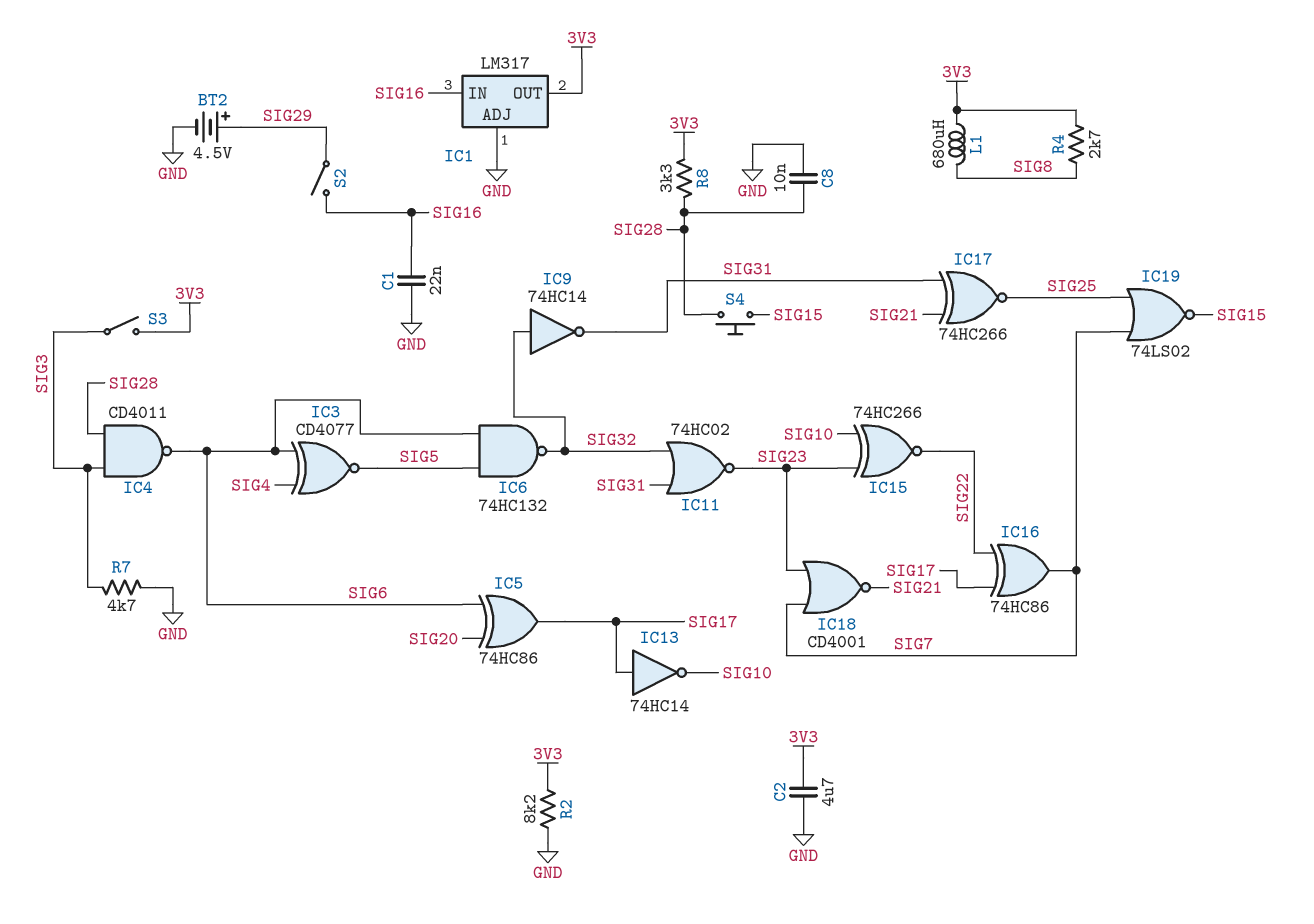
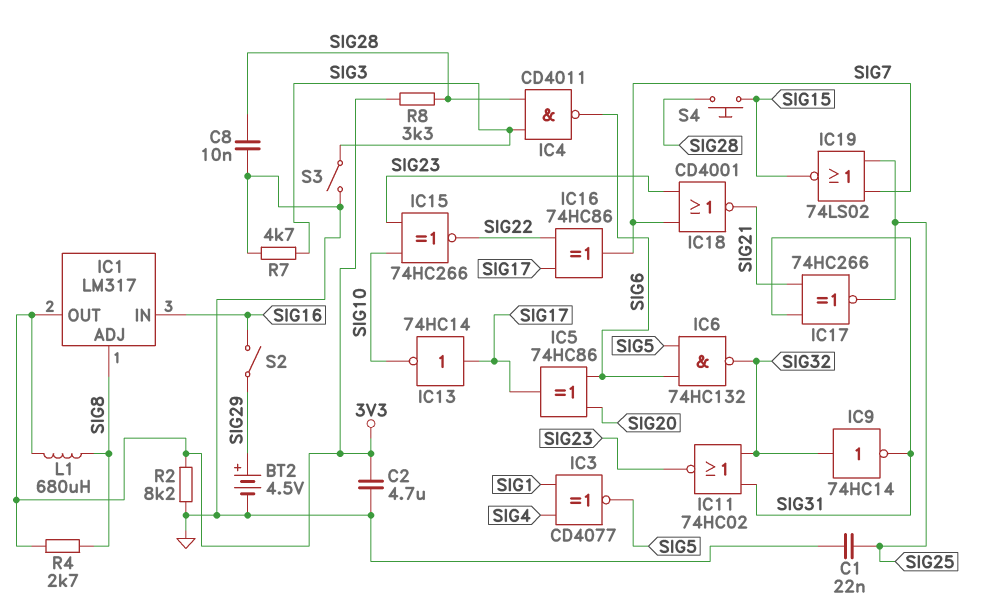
C1: 22nF (GND, SIG16) -> 22nF (GND, SIG25)
IC1 pin ADJ: GND -> SIG8
IC3: XNOR CD4077 (in SIG4, in SIG6, out SIG5) -> XNOR CD4077 (in SIG1, in SIG4, out SIG5)
S3: switch (3V3, SIG3) -> switch (GND, SIG3)

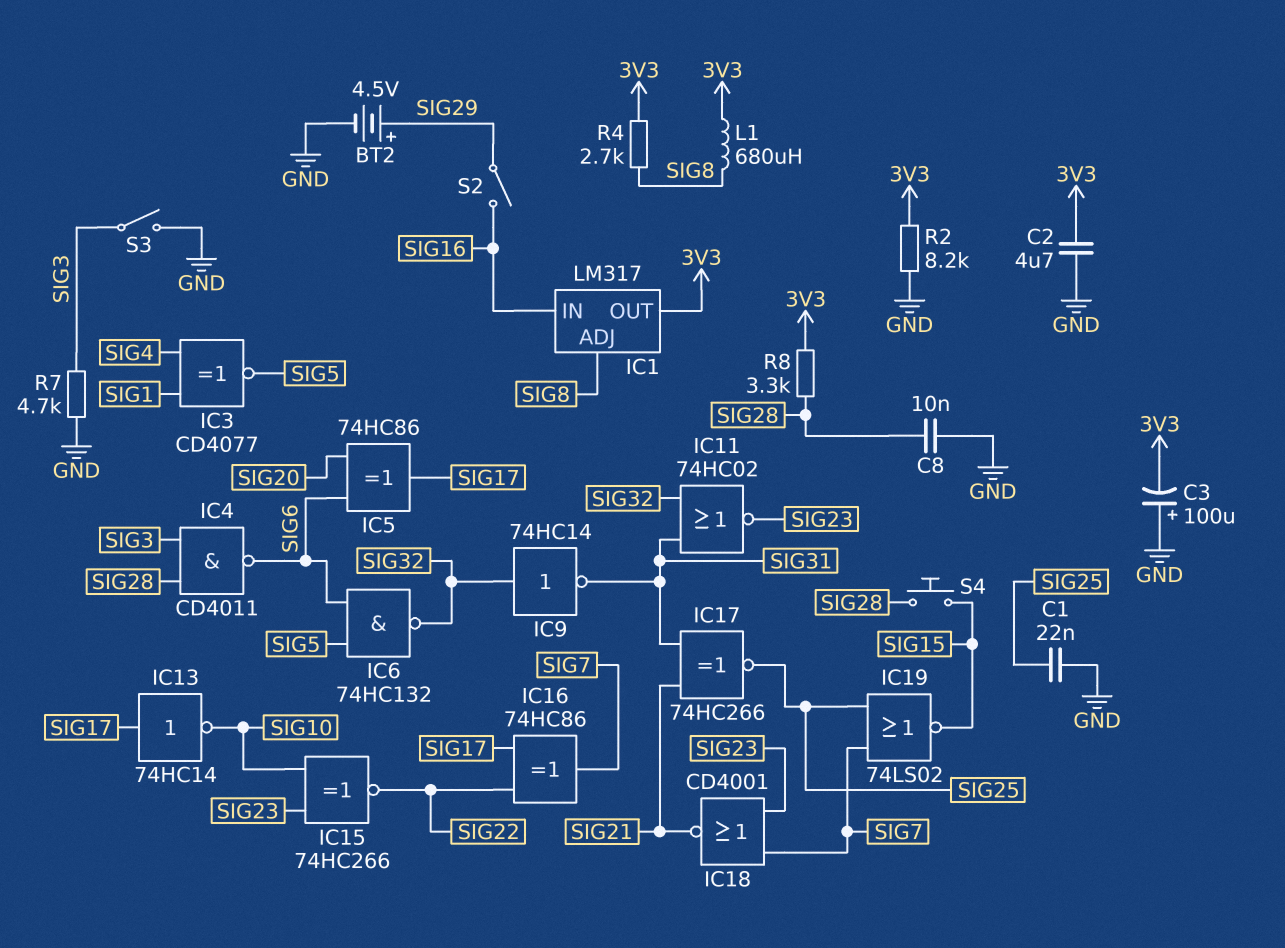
C3: none -> 100uF (plus GND, minus 3V3)

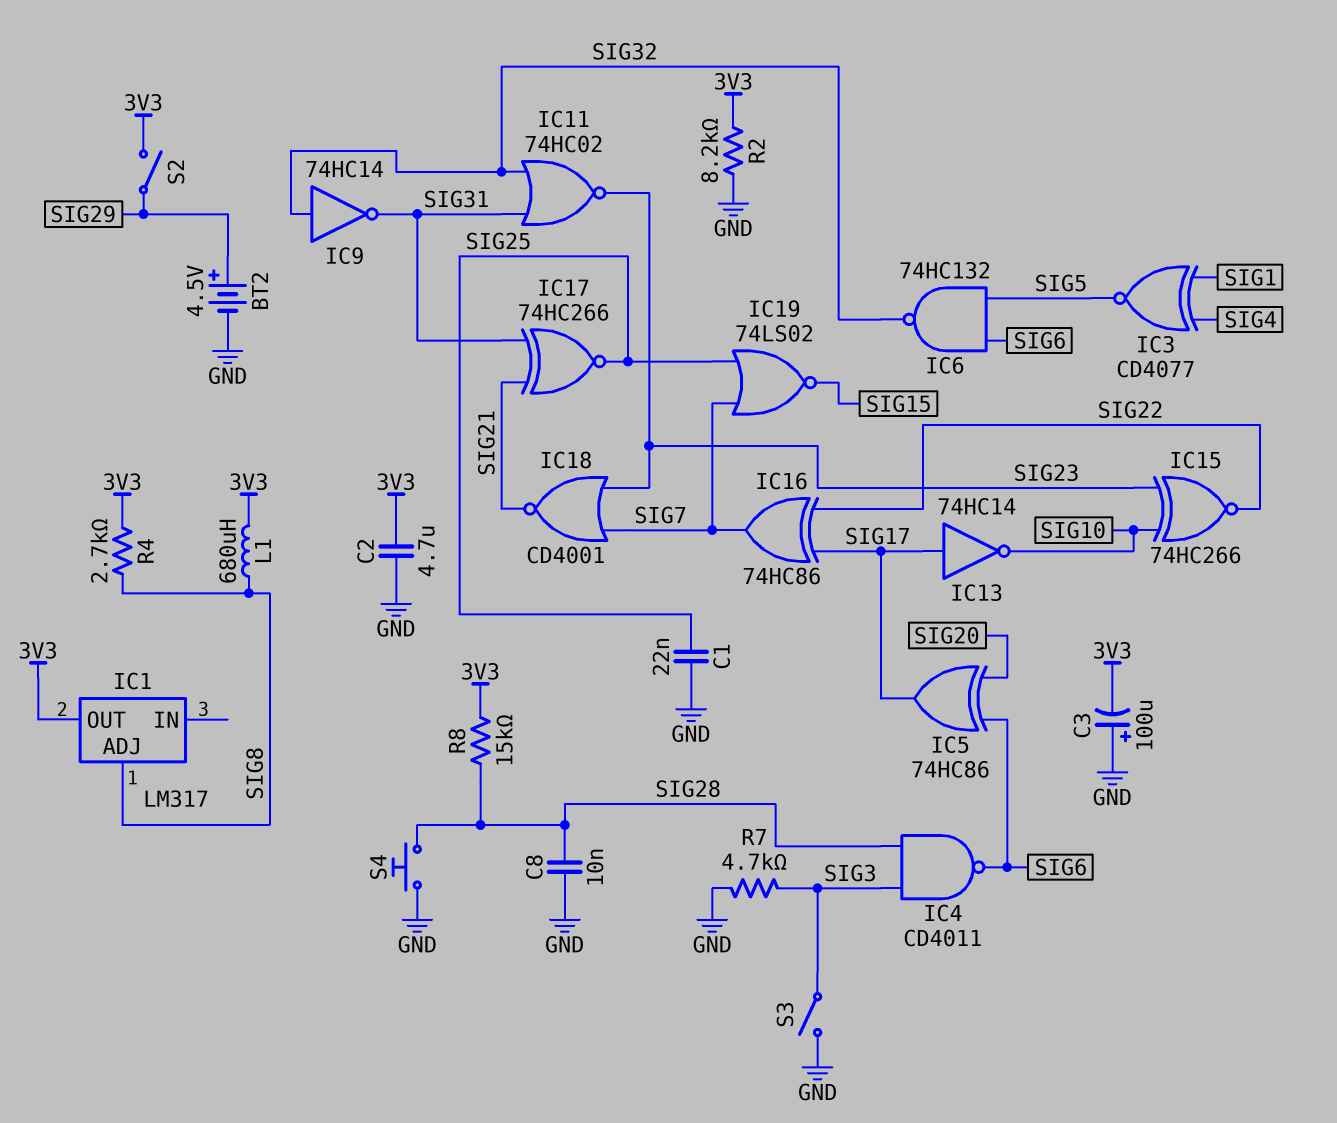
IC1 pin IN: SIG16 -> none
R8: 3.3k (3V3, SIG28) -> 15k (3V3, SIG28)
S2: switch (SIG16, SIG29) -> switch (3V3, SIG29)
S4: button (SIG15, SIG28) -> button (GND, SIG28)

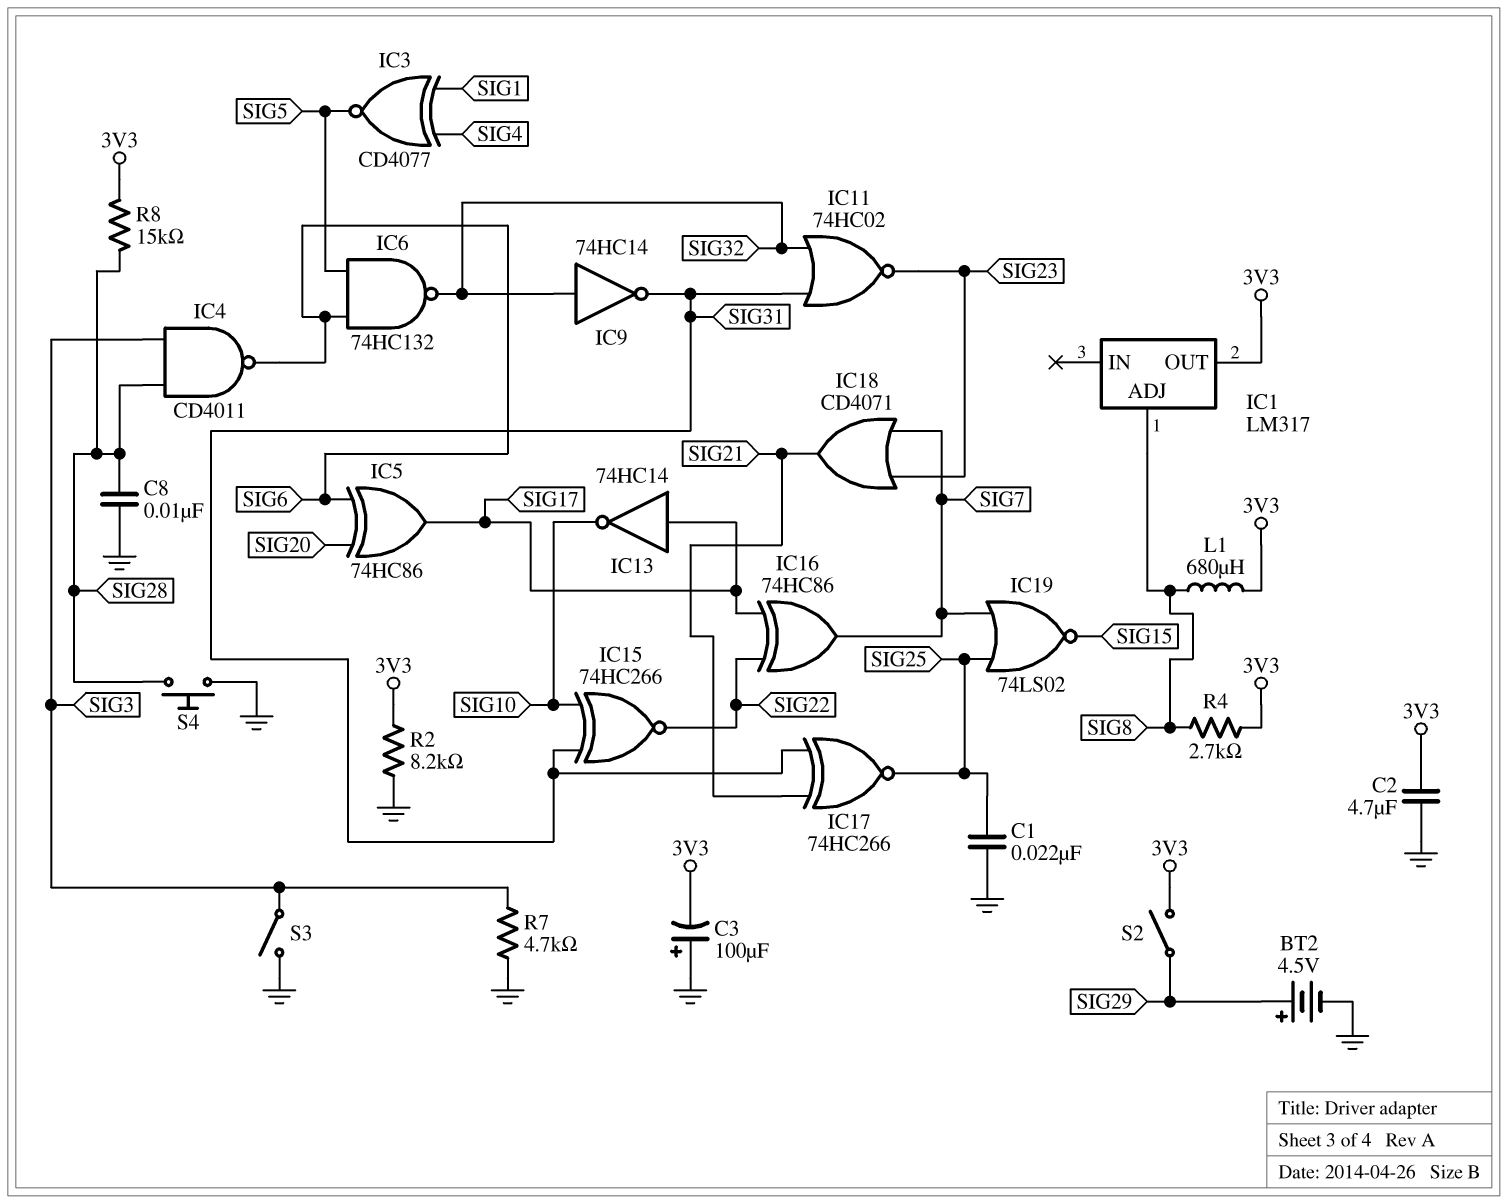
IC15: XNOR 74HC266 (in SIG10, in SIG23, out SIG22) -> XNOR 74HC266 (in SIG10, in SIG31, out SIG22)
IC18: NOR CD4001 (in SIG7, in SIG23, out SIG21) -> OR CD4071 (in SIG7, in SIG23, out SIG21)

